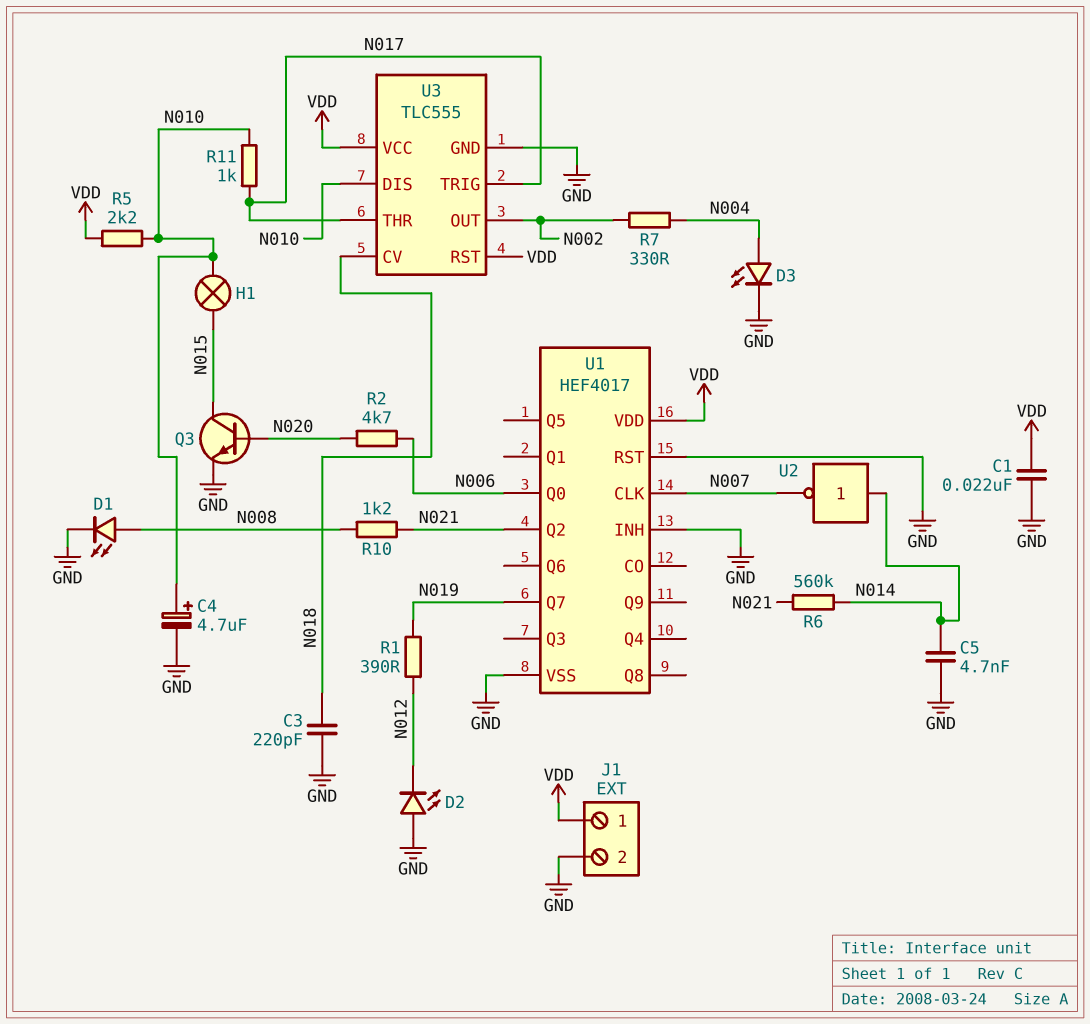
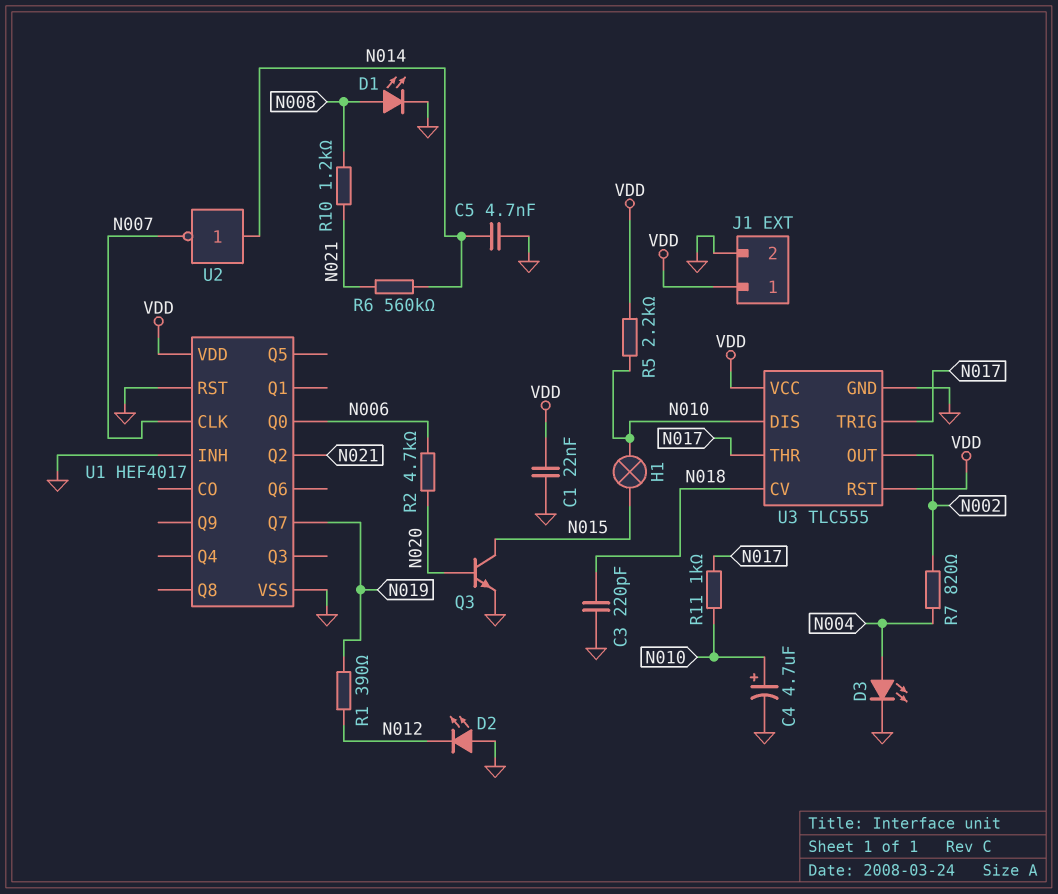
R7: 330 (N002, N004) -> 820 (N002, N004)

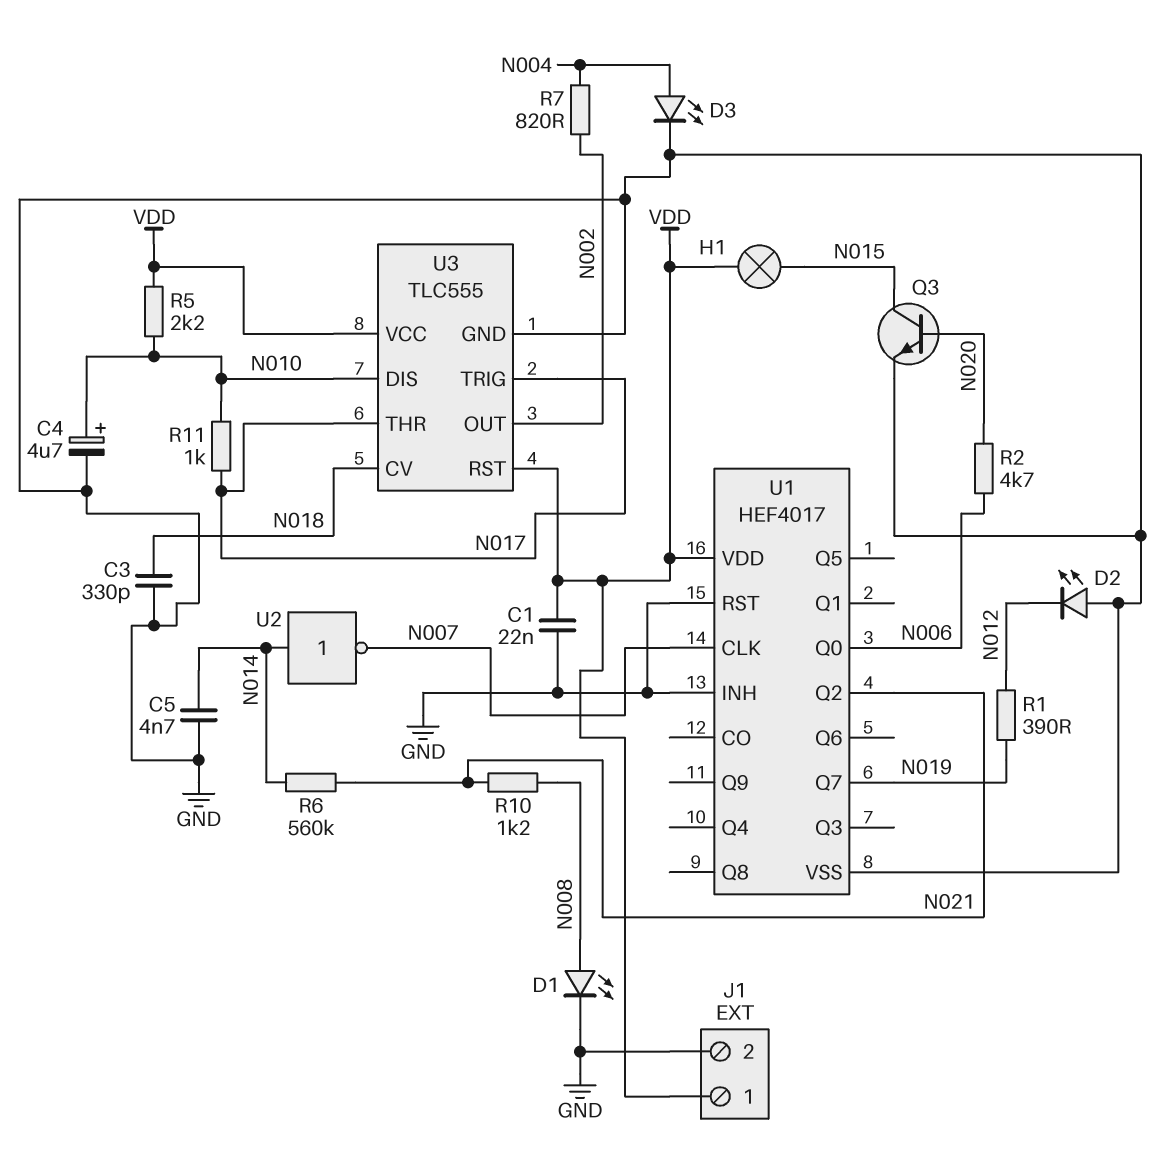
C3: 220pF (GND, N018) -> 330pF (GND, N018)
H1: lamp (N010, N015) -> lamp (N015, VDD)

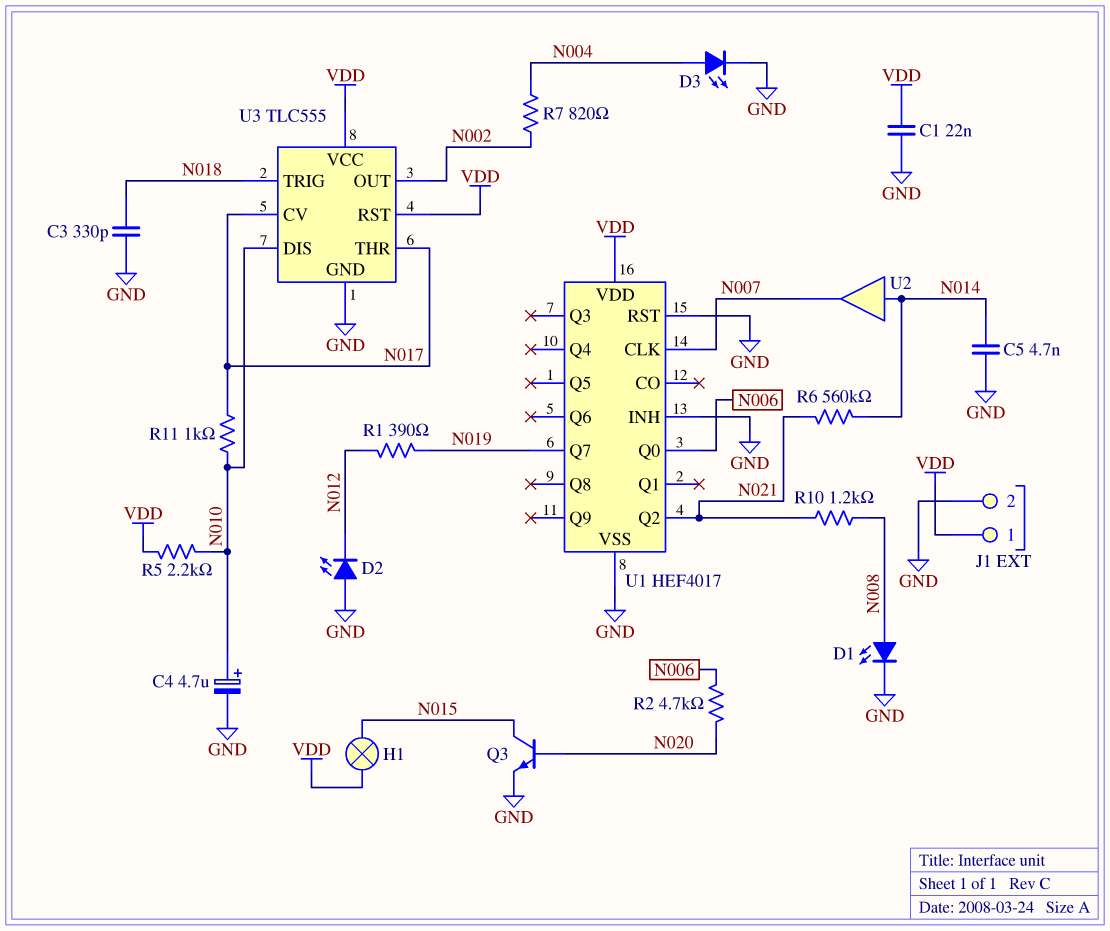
U2: NOT (in N014, out N007) -> buffer (in N014, out N007)
U3 pin CV: N018 -> N017
U3 pin TRIG: N017 -> N018

